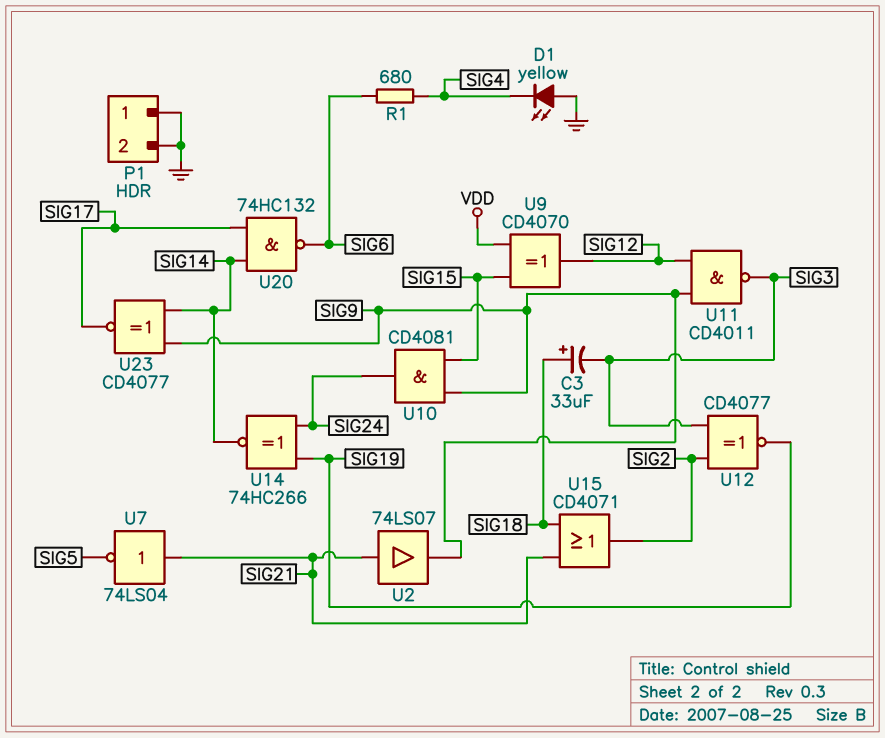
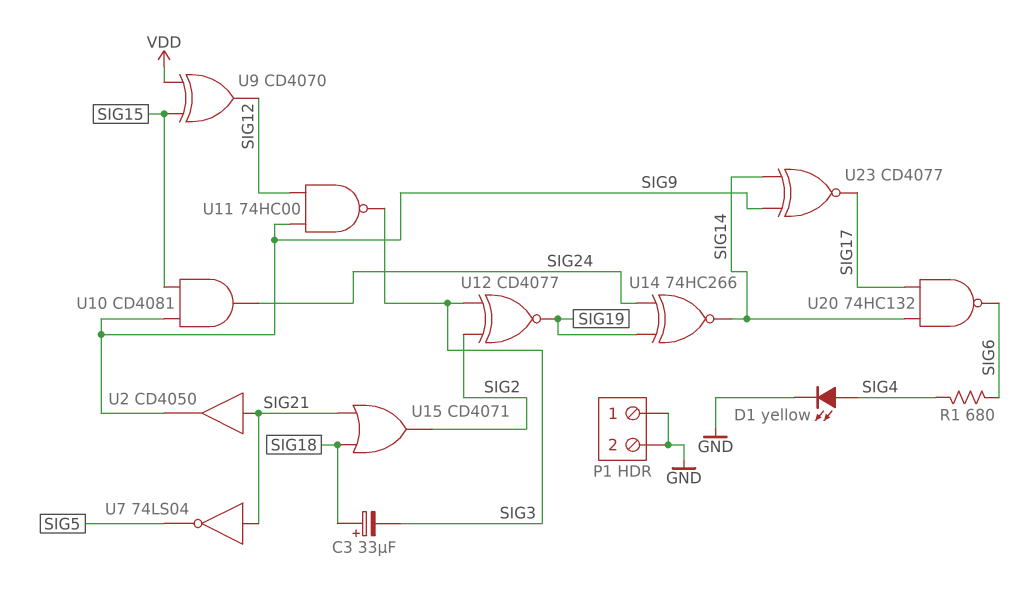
D1: LED yellow (A GND, K SIG4) -> LED yellow (A SIG4, K GND)
U2: buffer 74LS07 (in SIG21, out SIG9) -> buffer CD4050 (in SIG21, out SIG9)
U11: NAND CD4011 (in SIG9, in SIG12, out SIG3) -> NAND 74HC00 (in SIG9, in SIG12, out SIG3)

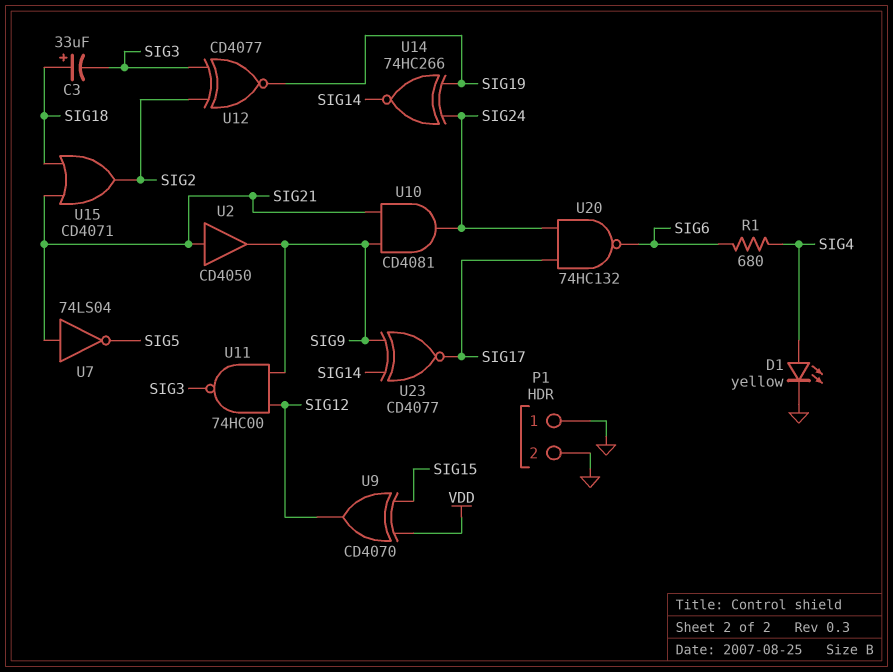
U10: AND CD4081 (in SIG9, in SIG15, out SIG24) -> AND CD4081 (in SIG9, in SIG21, out SIG24)
U20: NAND 74HC132 (in SIG14, in SIG17, out SIG6) -> NAND 74HC132 (in SIG17, in SIG24, out SIG6)

